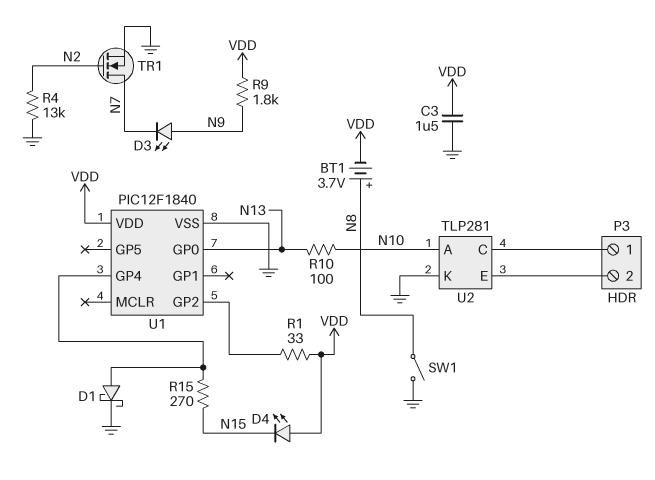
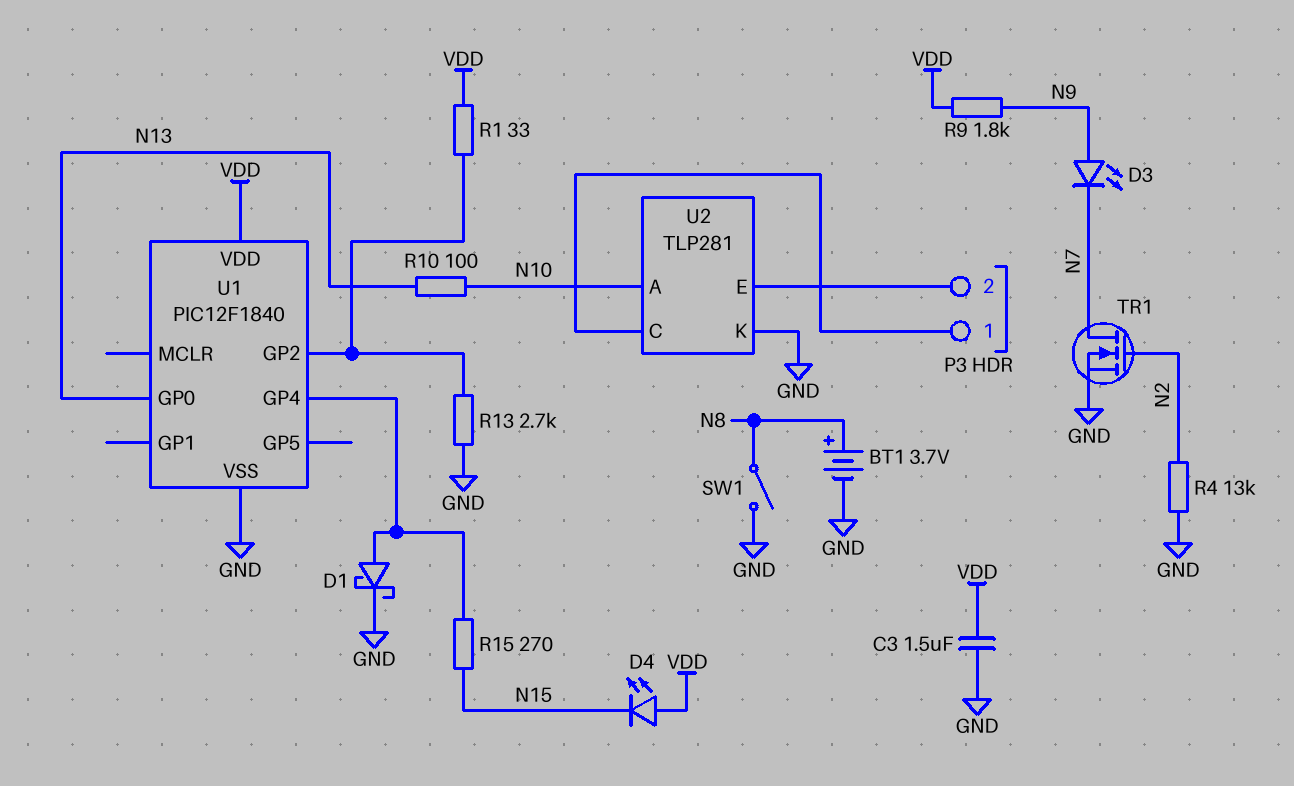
BT1: 3.7V (plus N8, minus VDD) -> 3.7V (plus N8, minus GND)
R13: none -> 2.7k (GND, U1/GP2)

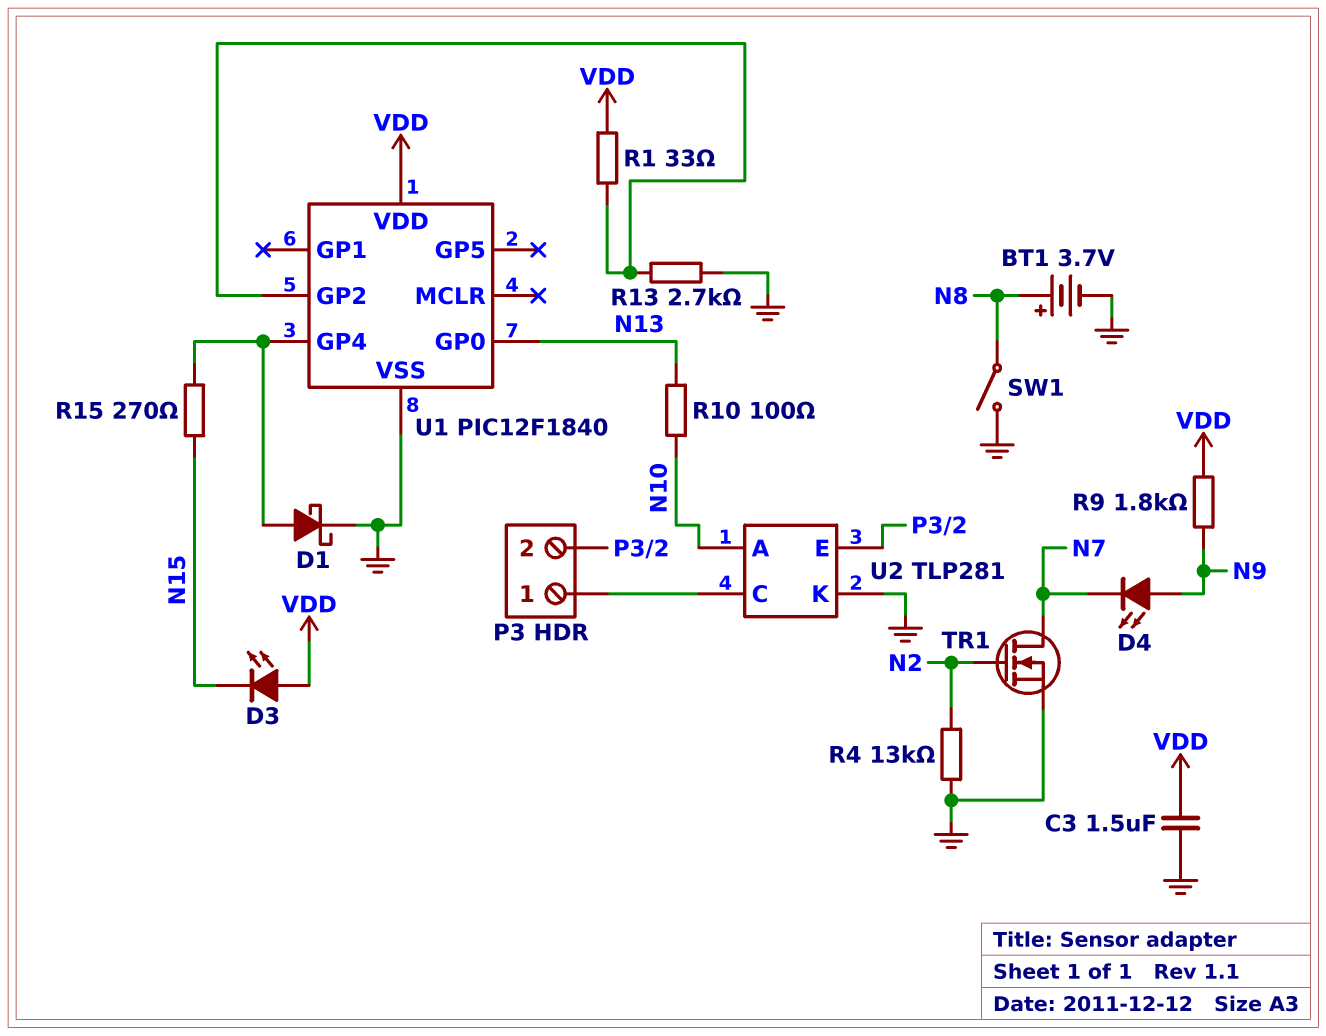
D3: LED (A N9, K N7) -> LED (A VDD, K N15)
D4: LED (A VDD, K N15) -> LED (A N9, K N7)

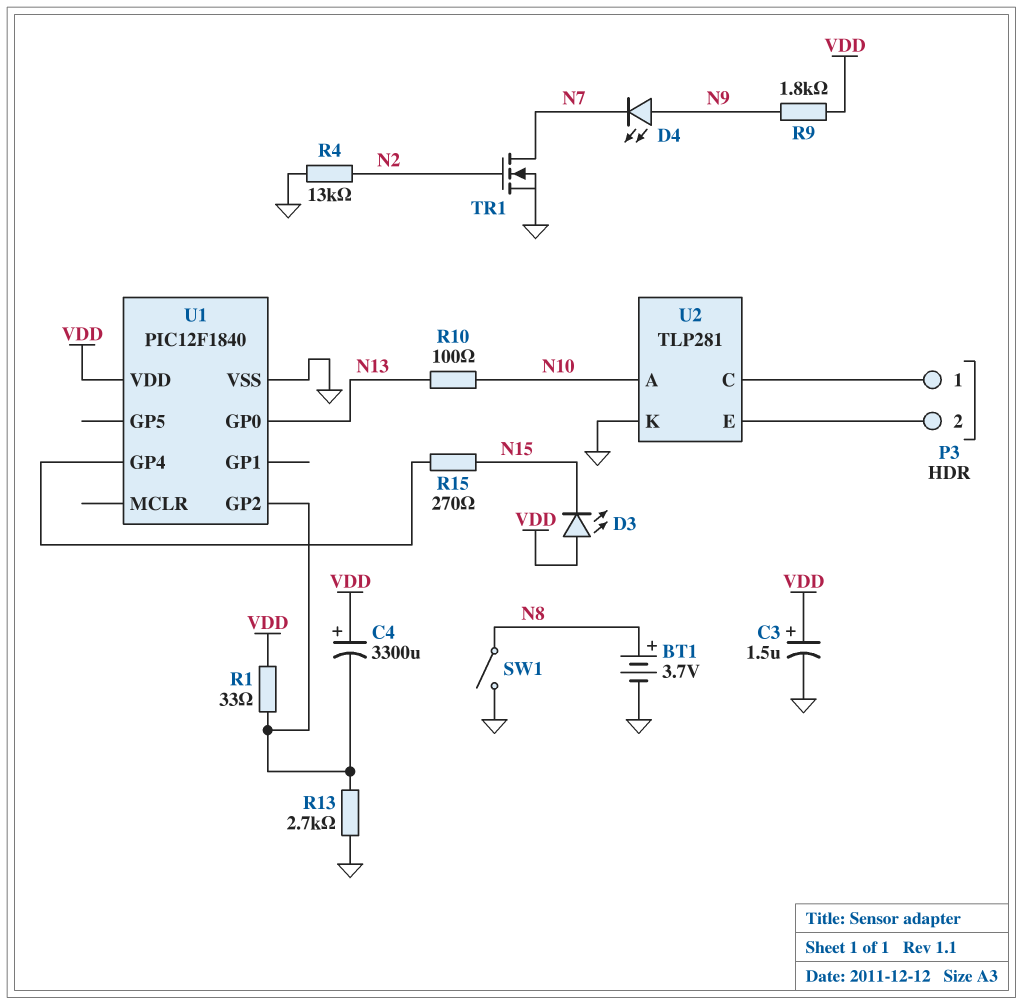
C3: 1.5uF (GND, VDD) -> 1.5uF (plus VDD, minus GND)
C4: none -> 3300uF (plus VDD, minus U1/GP2)
D1: schottky (A U1/GP4, K GND) -> none

